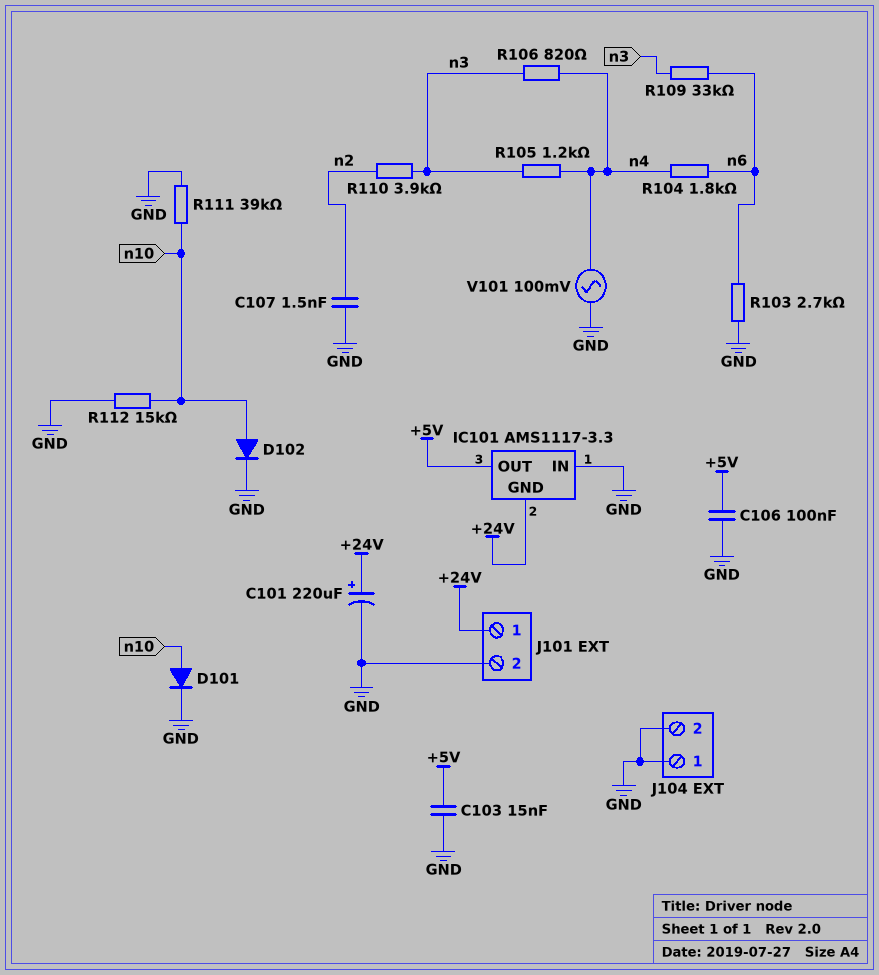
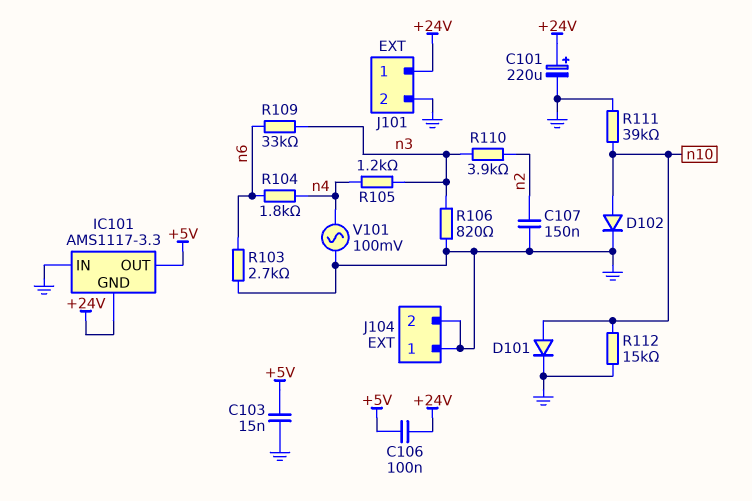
C106: 100nF (+5V, GND) -> 100nF (+5V, +24V)
C107: 1.5nF (GND, n2) -> 150nF (GND, n2)
R106: 820 (n3, n4) -> 820 (GND, n3)

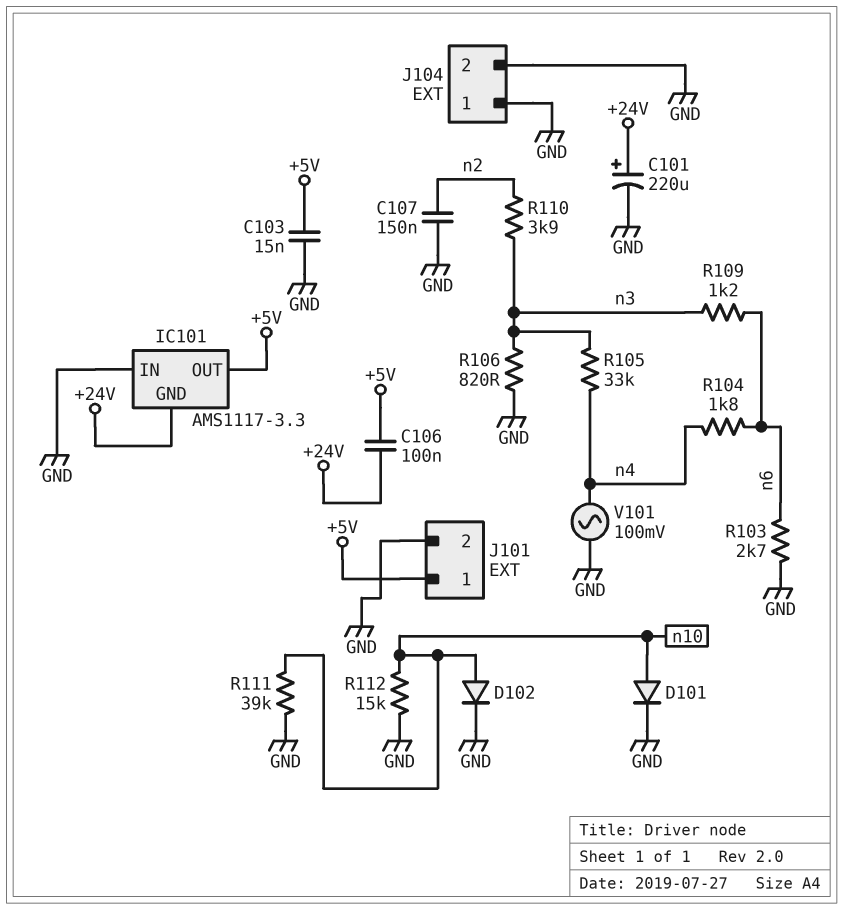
J101 pin 1: +24V -> +5V
R105: 1.2k (n3, n4) -> 33k (n3, n4)
R109: 33k (n3, n6) -> 1.2k (n3, n6)

